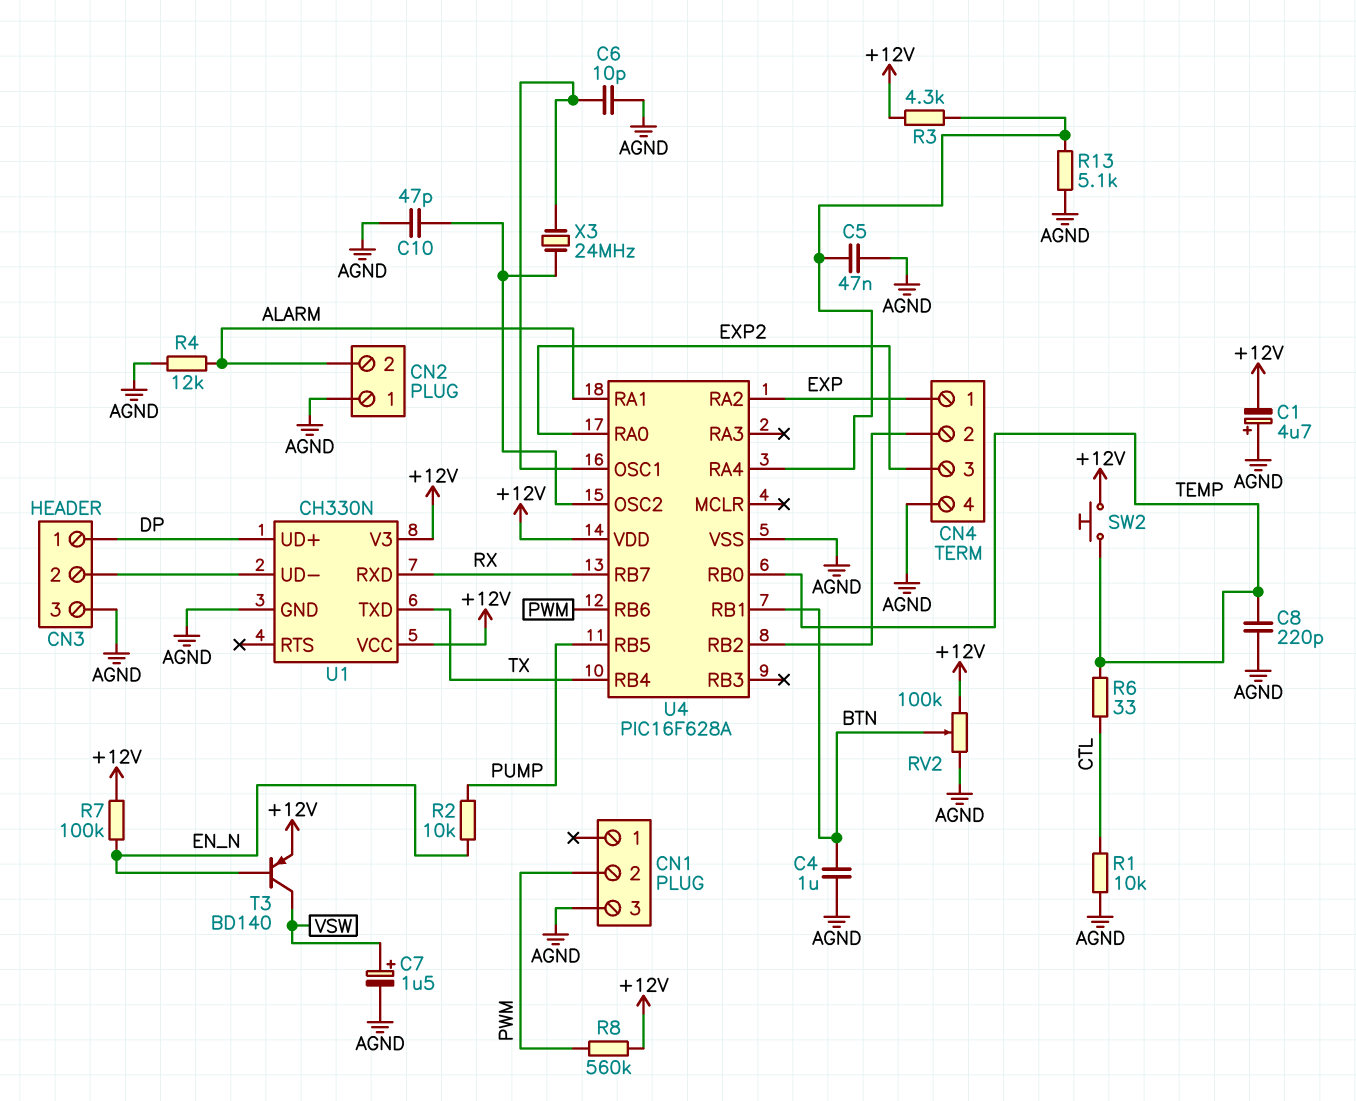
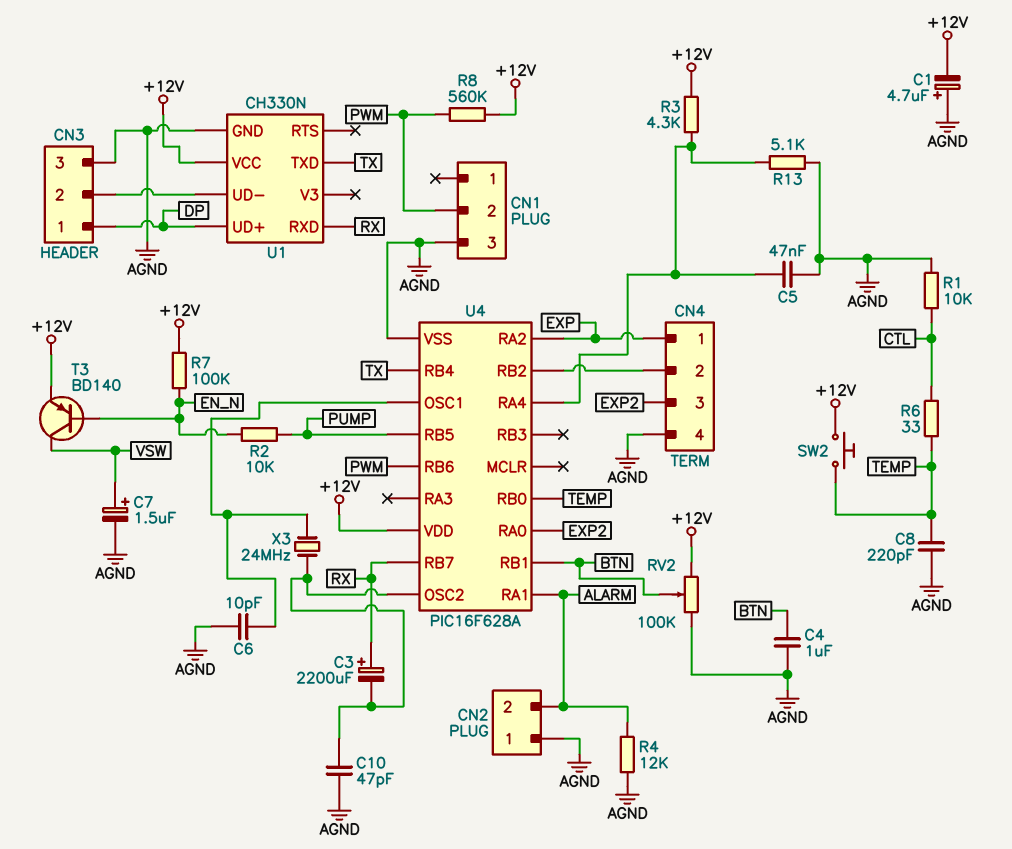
C3: none -> 2200uF (plus RX, minus U4/OSC2)
U1 pin V3: +12V -> none

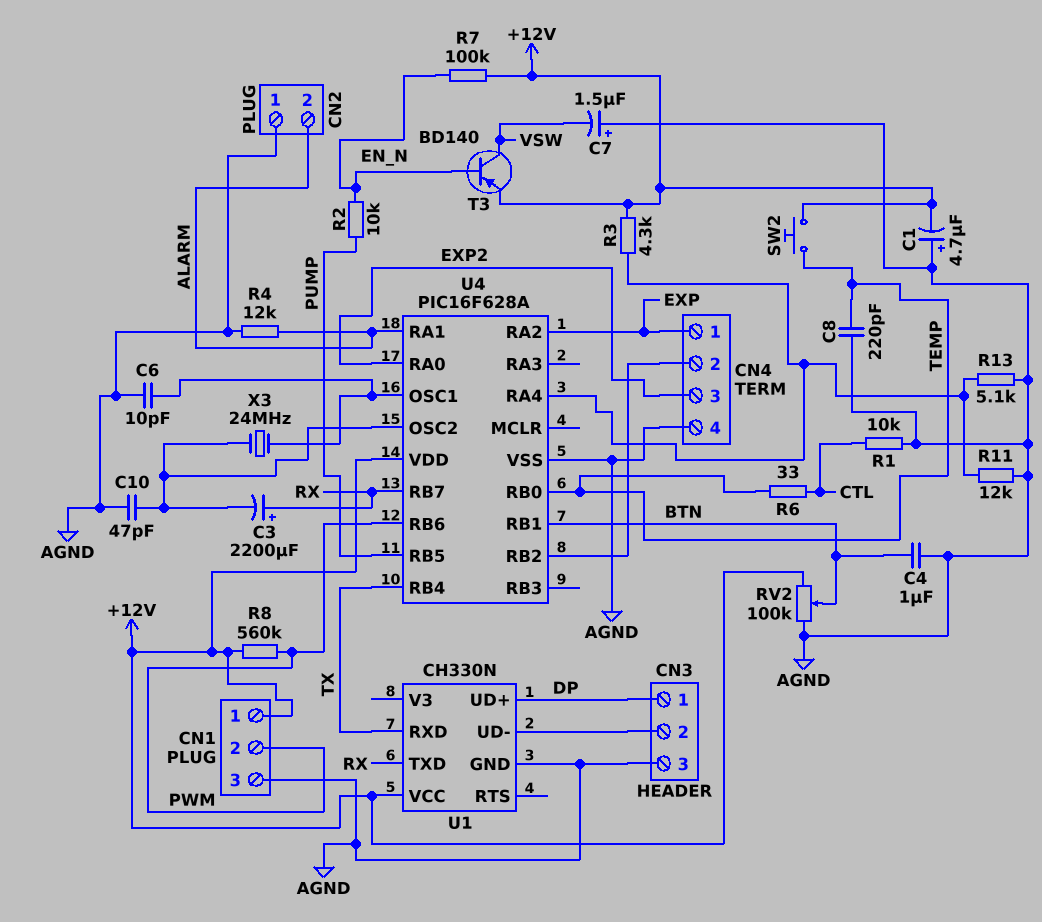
C5: 47nF (AGND, U4/RA4) -> none
C7: 1.5uF (plus VSW, minus AGND) -> 1.5uF (plus AGND, minus VSW)
CN1 pin 1: none -> +12V
R11: none -> 12k (AGND, U4/RA4)
U1 pin RXD: RX -> TX
U1 pin TXD: TX -> RX

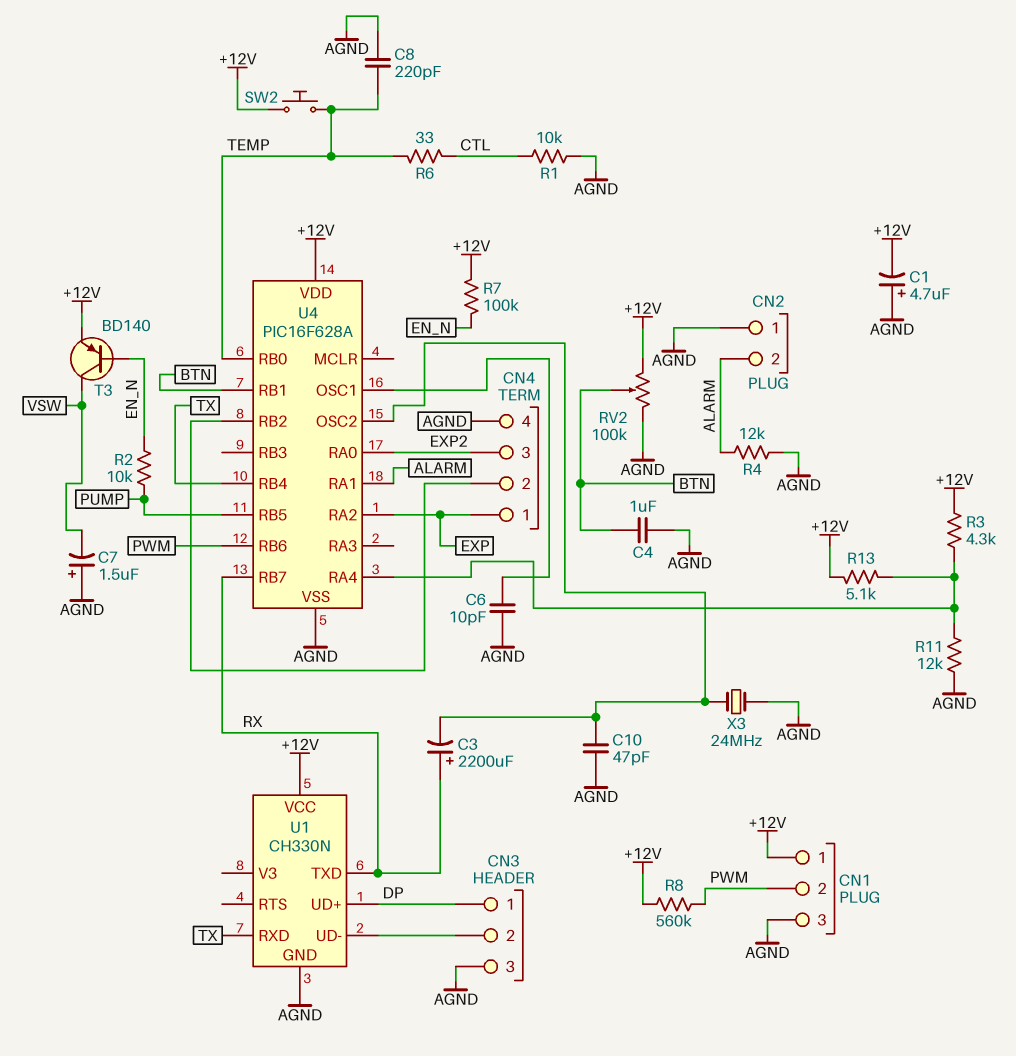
R13: 5.1k (AGND, U4/RA4) -> 5.1k (+12V, U4/RA4)
X3: 24MHz (U4/OSC1, U4/OSC2) -> 24MHz (AGND, U4/OSC2)

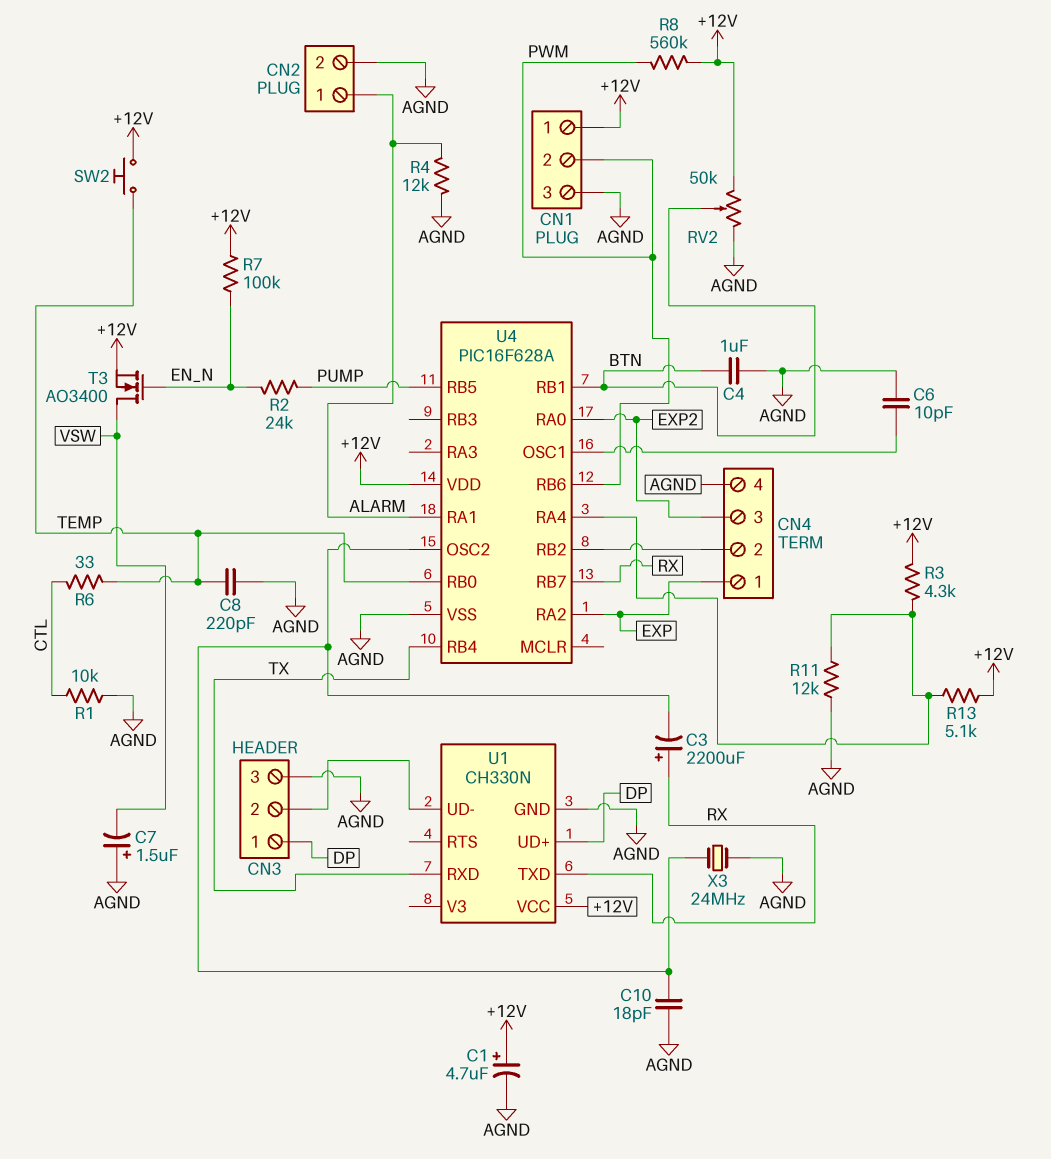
C1: 4.7uF (plus AGND, minus +12V) -> 4.7uF (plus +12V, minus AGND)
C10: 47pF (AGND, U4/OSC2) -> 18pF (AGND, U4/OSC2)
CN2 pin 1: AGND -> ALARM
CN2 pin 2: ALARM -> AGND
R2: 10k (EN_N, PUMP) -> 24k (EN_N, PUMP)
RV2: 100k (+12V, AGND, wiper BTN) -> 50k (+12V, AGND, wiper BTN)
T3: PNP BD140 (B EN_N, C VSW, E +12V) -> NMOS AO3400 (G EN_N, D VSW, S +12V)

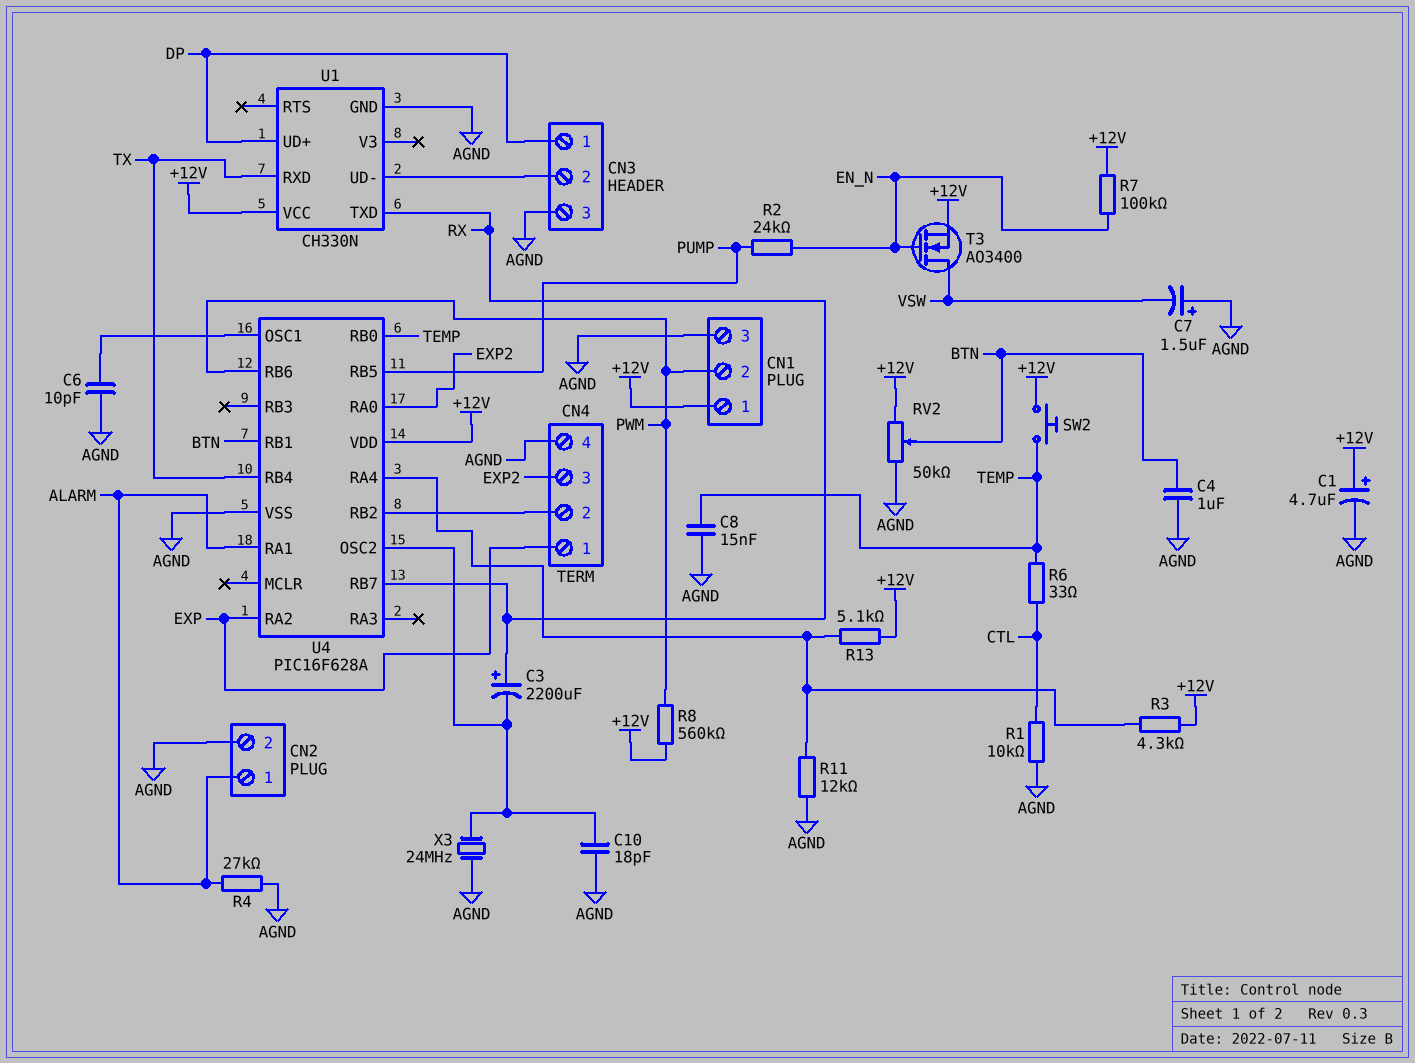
C8: 220pF (AGND, TEMP) -> 15nF (AGND, TEMP)
R4: 12k (AGND, ALARM) -> 27k (AGND, ALARM)

